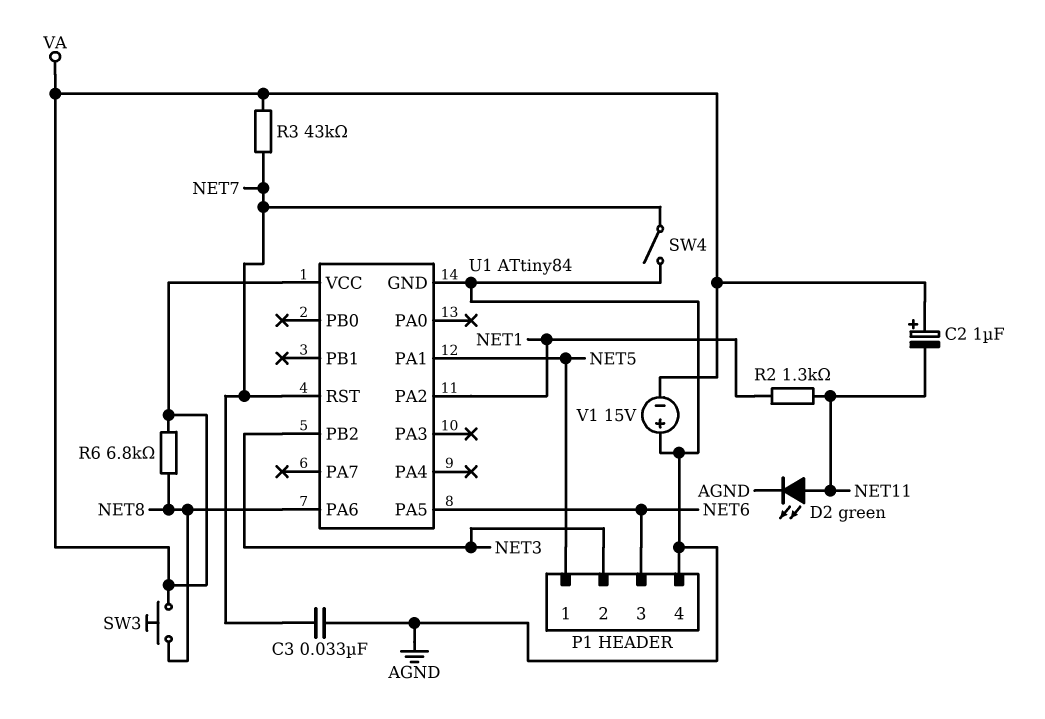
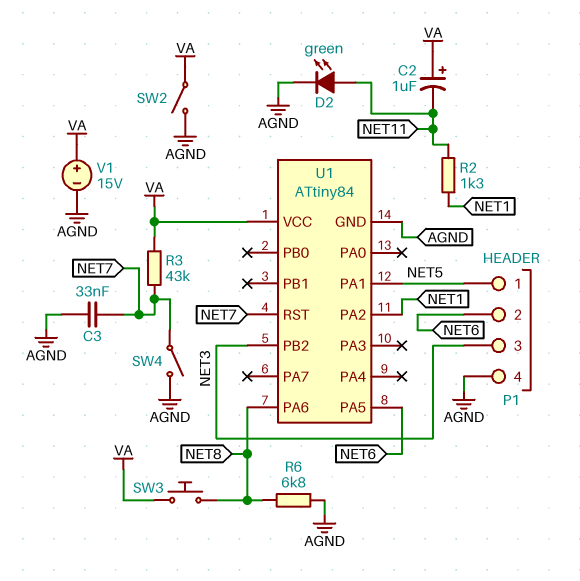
P1 pin 2: NET3 -> NET6
P1 pin 3: NET6 -> NET3
R6: 6.8k (NET8, VA) -> 6.8k (AGND, NET8)
SW2: none -> switch (AGND, VA)
V1: 15V (plus AGND, minus VA) -> 15V (plus VA, minus AGND)

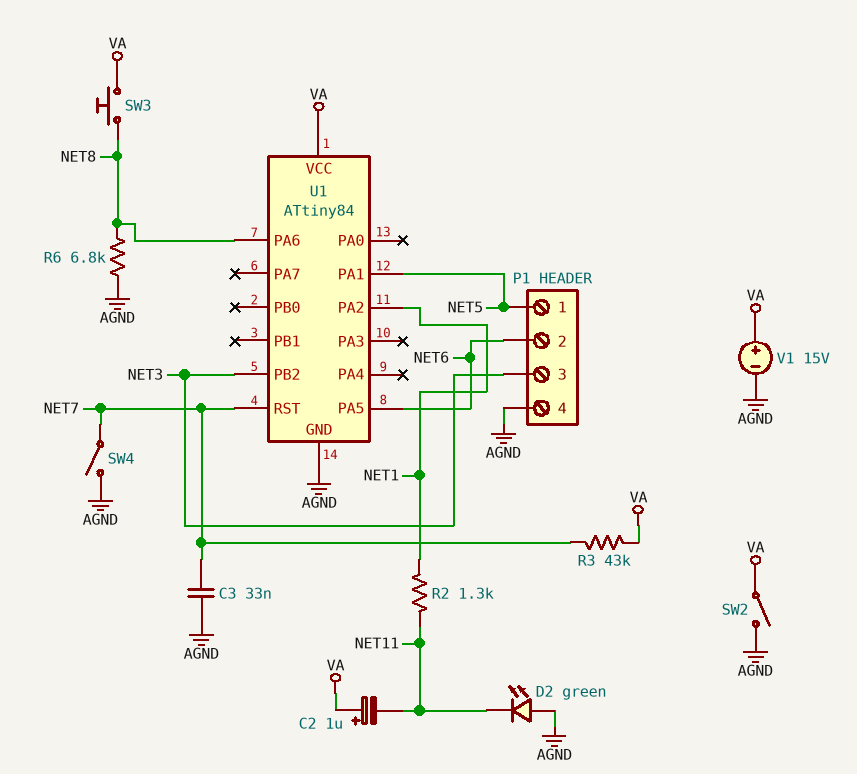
D2: LED green (A NET11, K AGND) -> LED green (A AGND, K NET11)

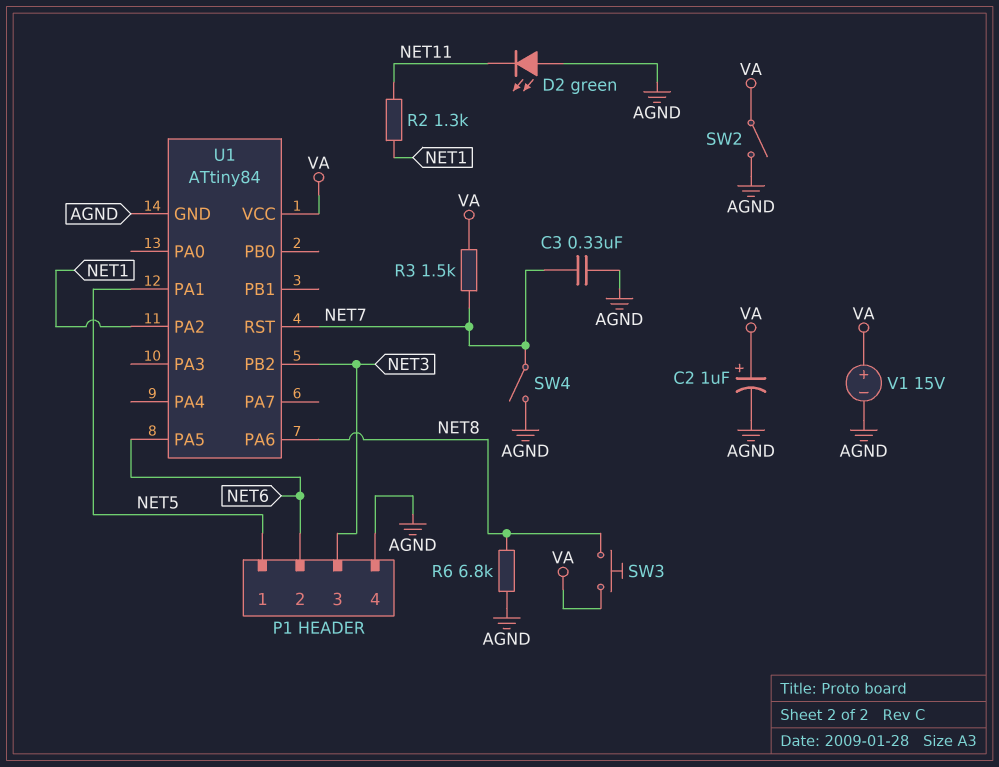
C2: 1uF (plus VA, minus NET11) -> 1uF (plus VA, minus AGND)
C3: 33nF (AGND, NET7) -> 330nF (AGND, NET7)
R3: 43k (NET7, VA) -> 1.5k (NET7, VA)

